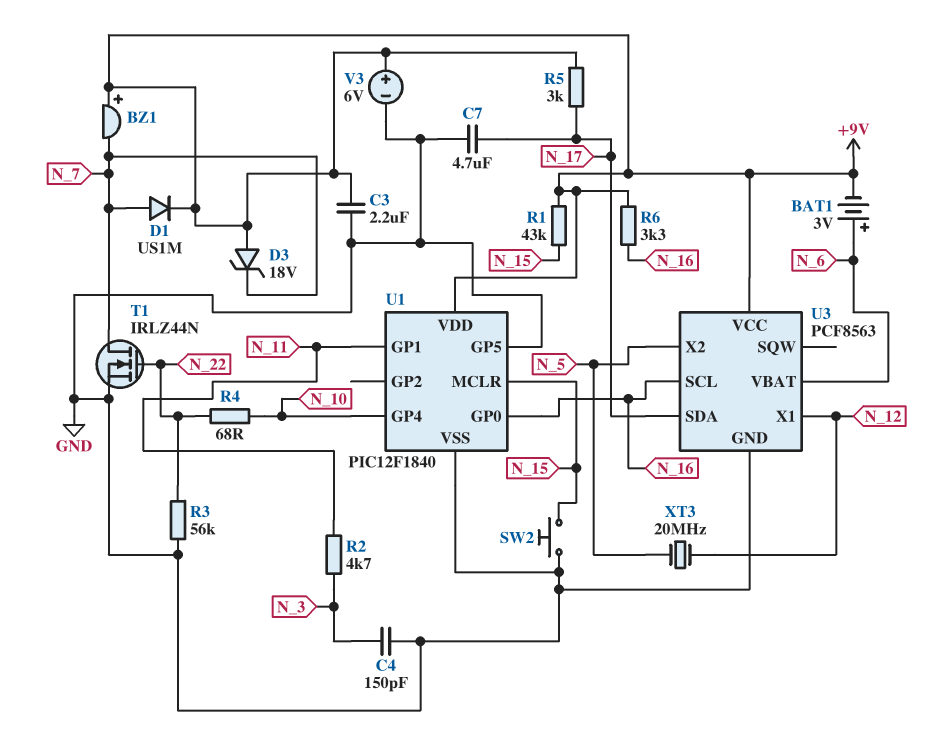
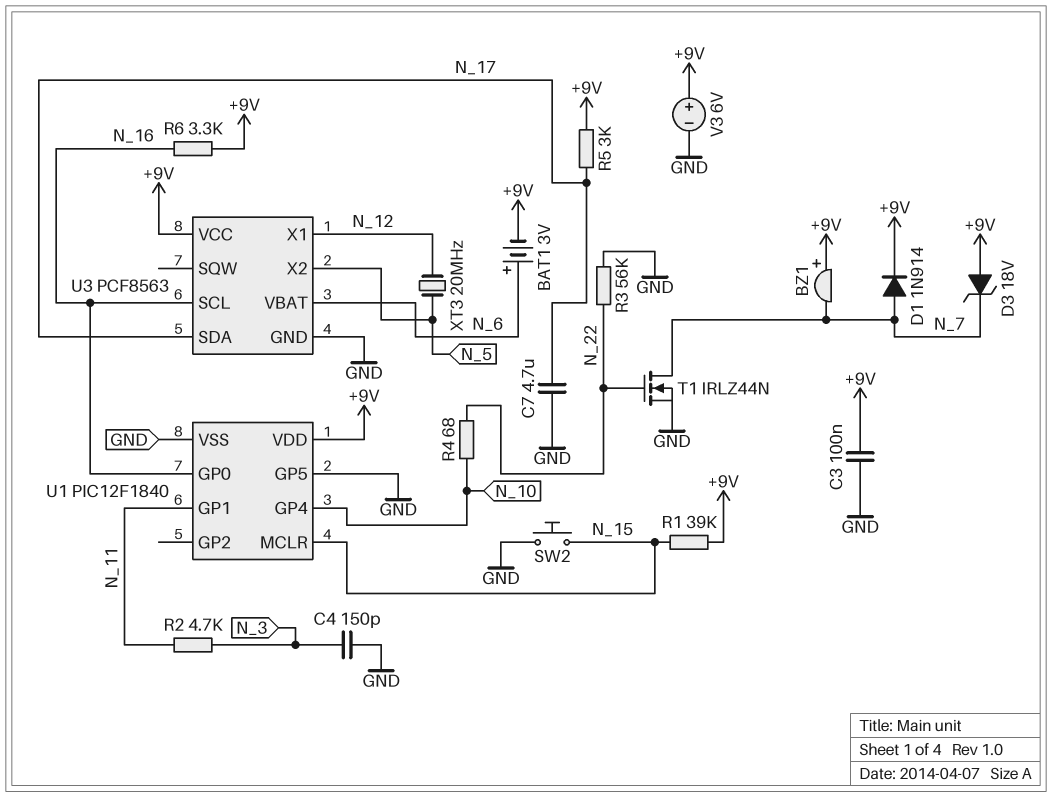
C3: 2.2uF (+9V, GND) -> 100nF (+9V, GND)
D1: diode US1M (A N_7, K +9V) -> diode 1N914 (A N_7, K +9V)
R1: 43k (+9V, N_15) -> 39k (+9V, N_15)

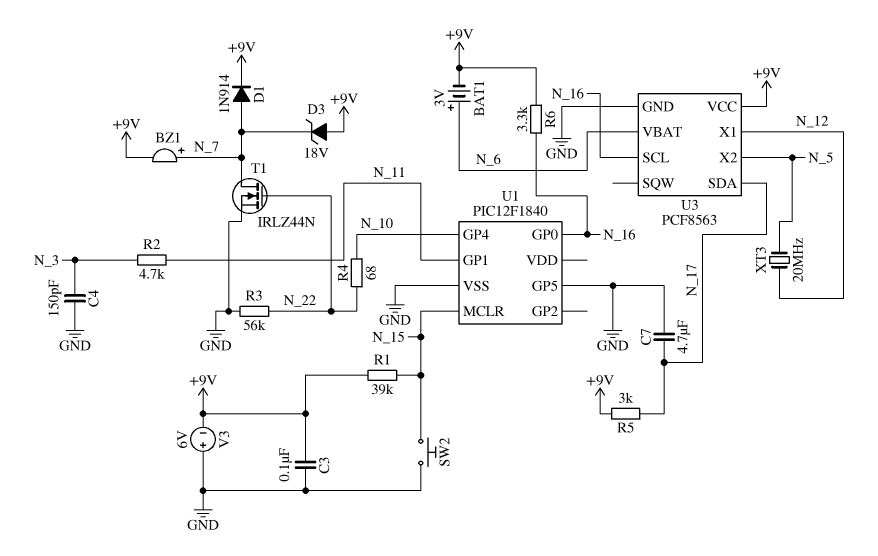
BZ1: buzzer (plus +9V, minus N_7) -> buzzer (plus N_7, minus +9V)
U1 pin VDD: +9V -> none
V3: 6V (plus +9V, minus GND) -> 6V (plus GND, minus +9V)

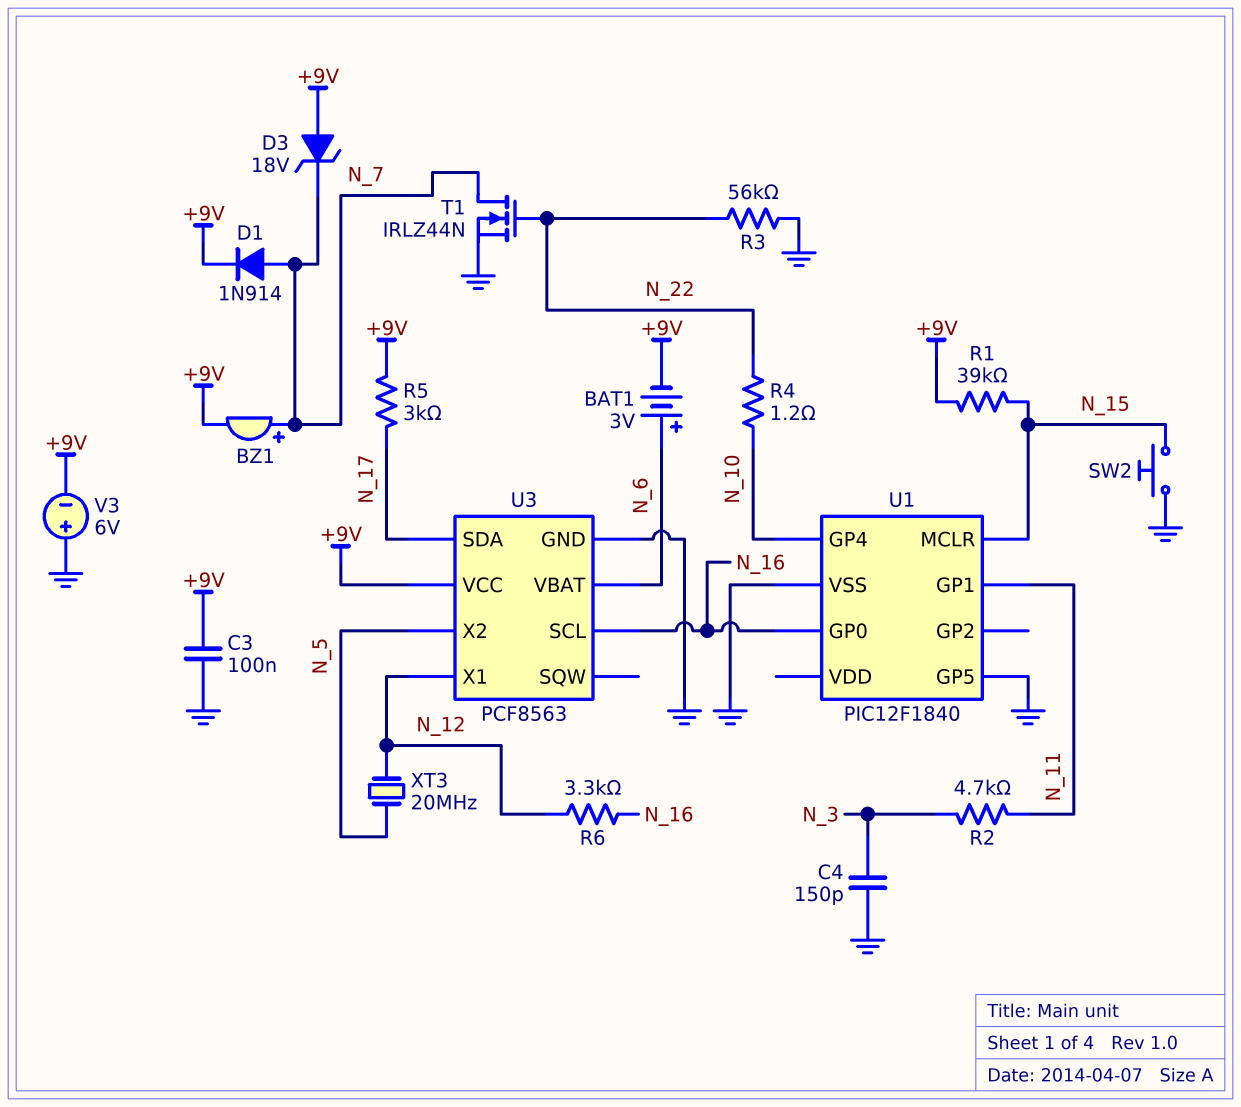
C7: 4.7uF (GND, N_17) -> none
R4: 68 (N_10, N_22) -> 1.2 (N_10, N_22)
R6: 3.3k (+9V, N_16) -> 3.3k (N_12, N_16)

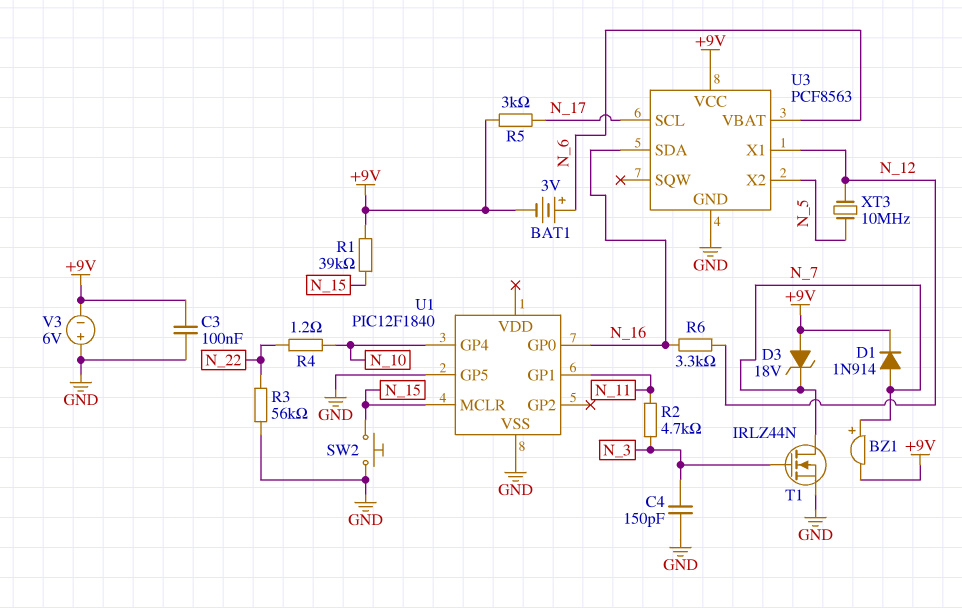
T1: NMOS IRLZ44N (G N_22, D N_7, S GND) -> NMOS IRLZ44N (G N_3, D N_7, S GND)
U3 pin SCL: N_16 -> N_17
U3 pin SDA: N_17 -> N_16
XT3: 20MHz (N_5, N_12) -> 10MHz (N_5, N_12)

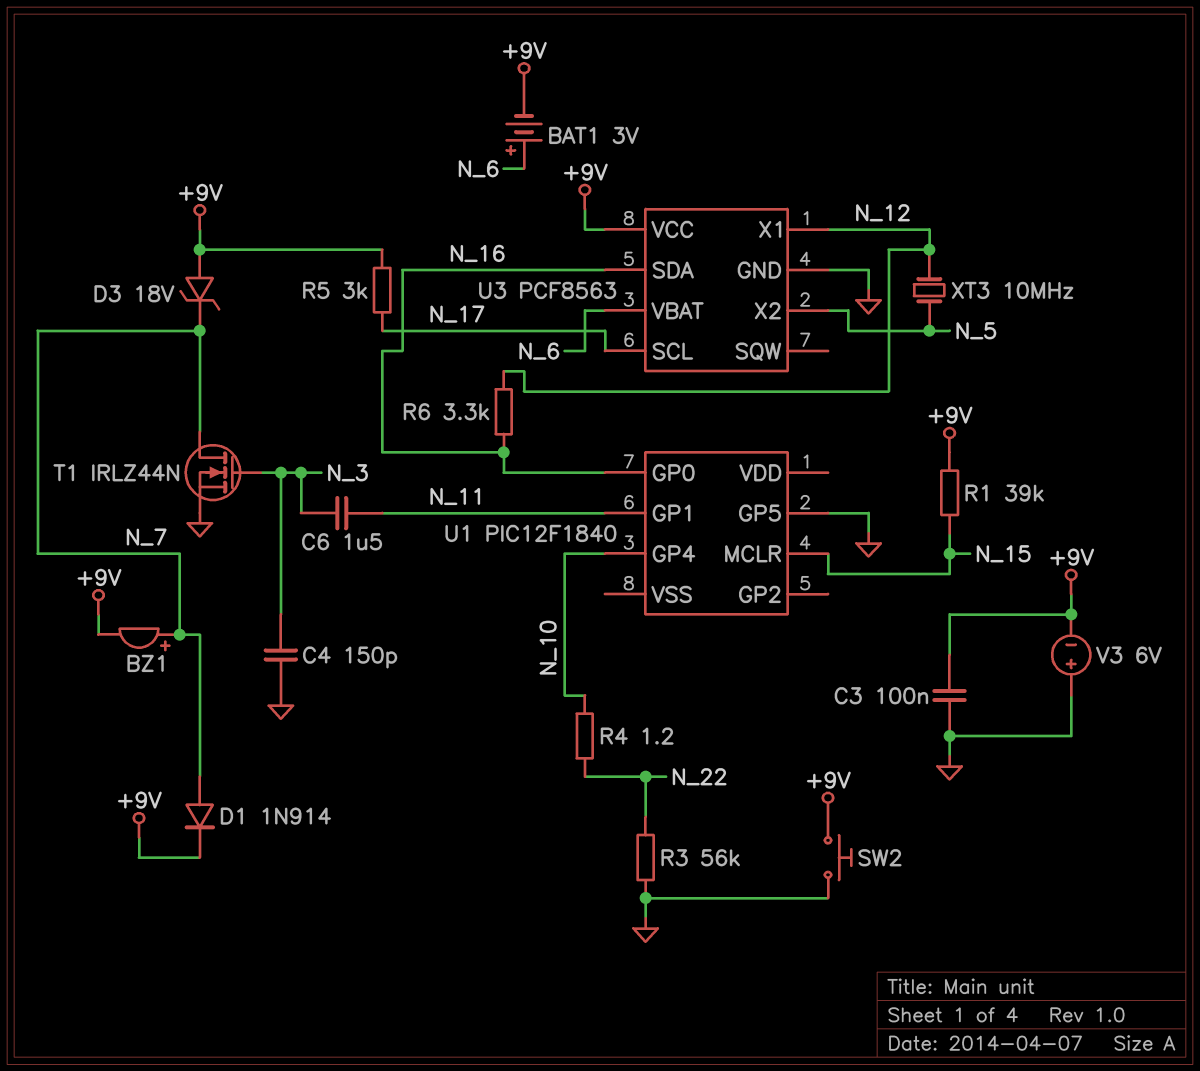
C6: none -> 1.5uF (N_3, N_11)
R2: 4.7k (N_3, N_11) -> none
SW2: button (GND, N_15) -> button (+9V, GND)
U1 pin VSS: GND -> none

